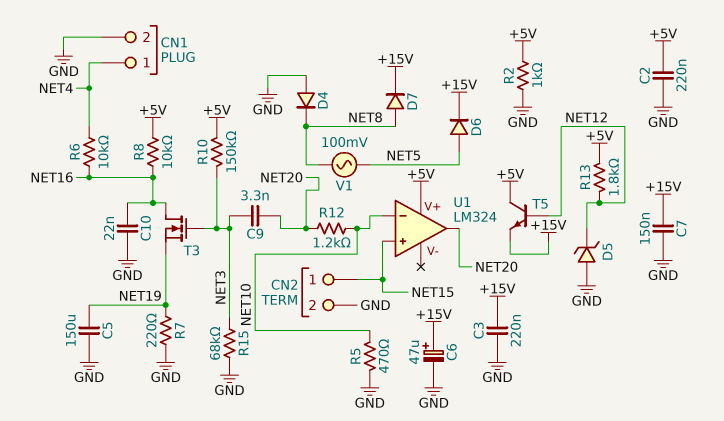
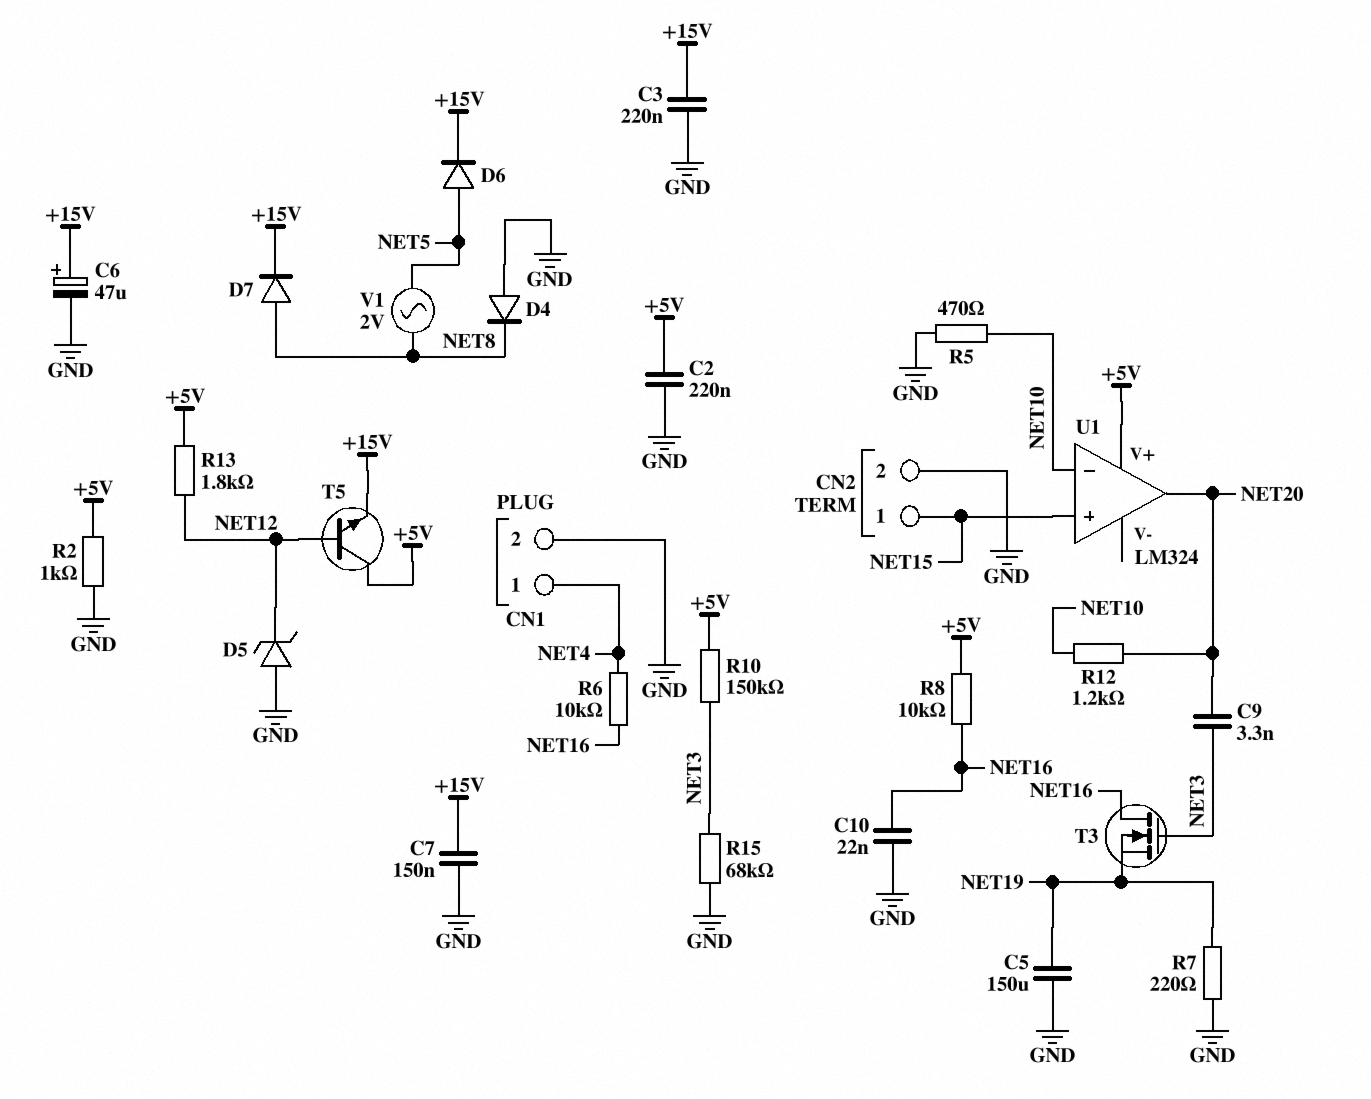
V1: AC 100mV (NET5, NET8) -> AC 2V (NET5, NET8)

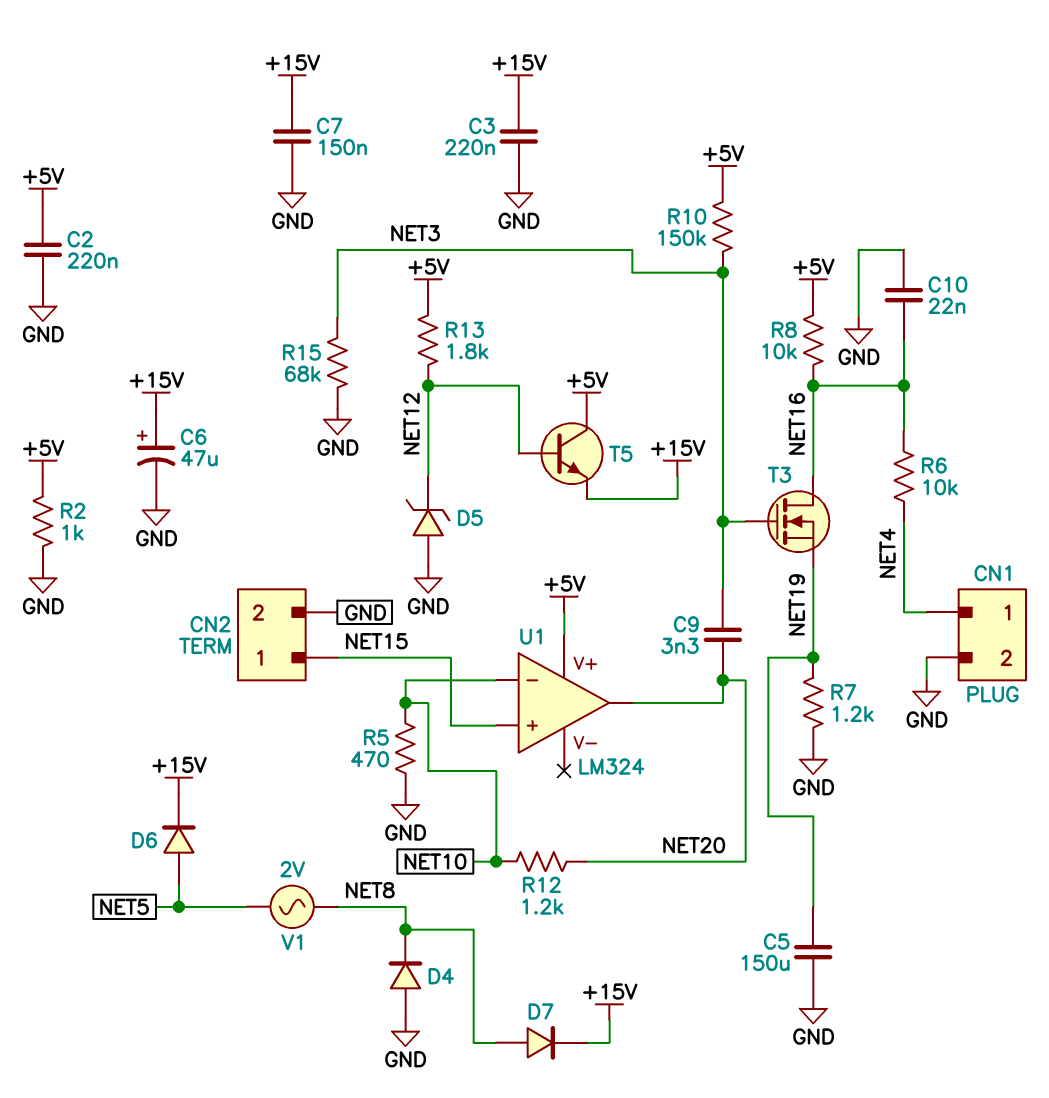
R7: 220 (GND, NET19) -> 1.2k (GND, NET19)

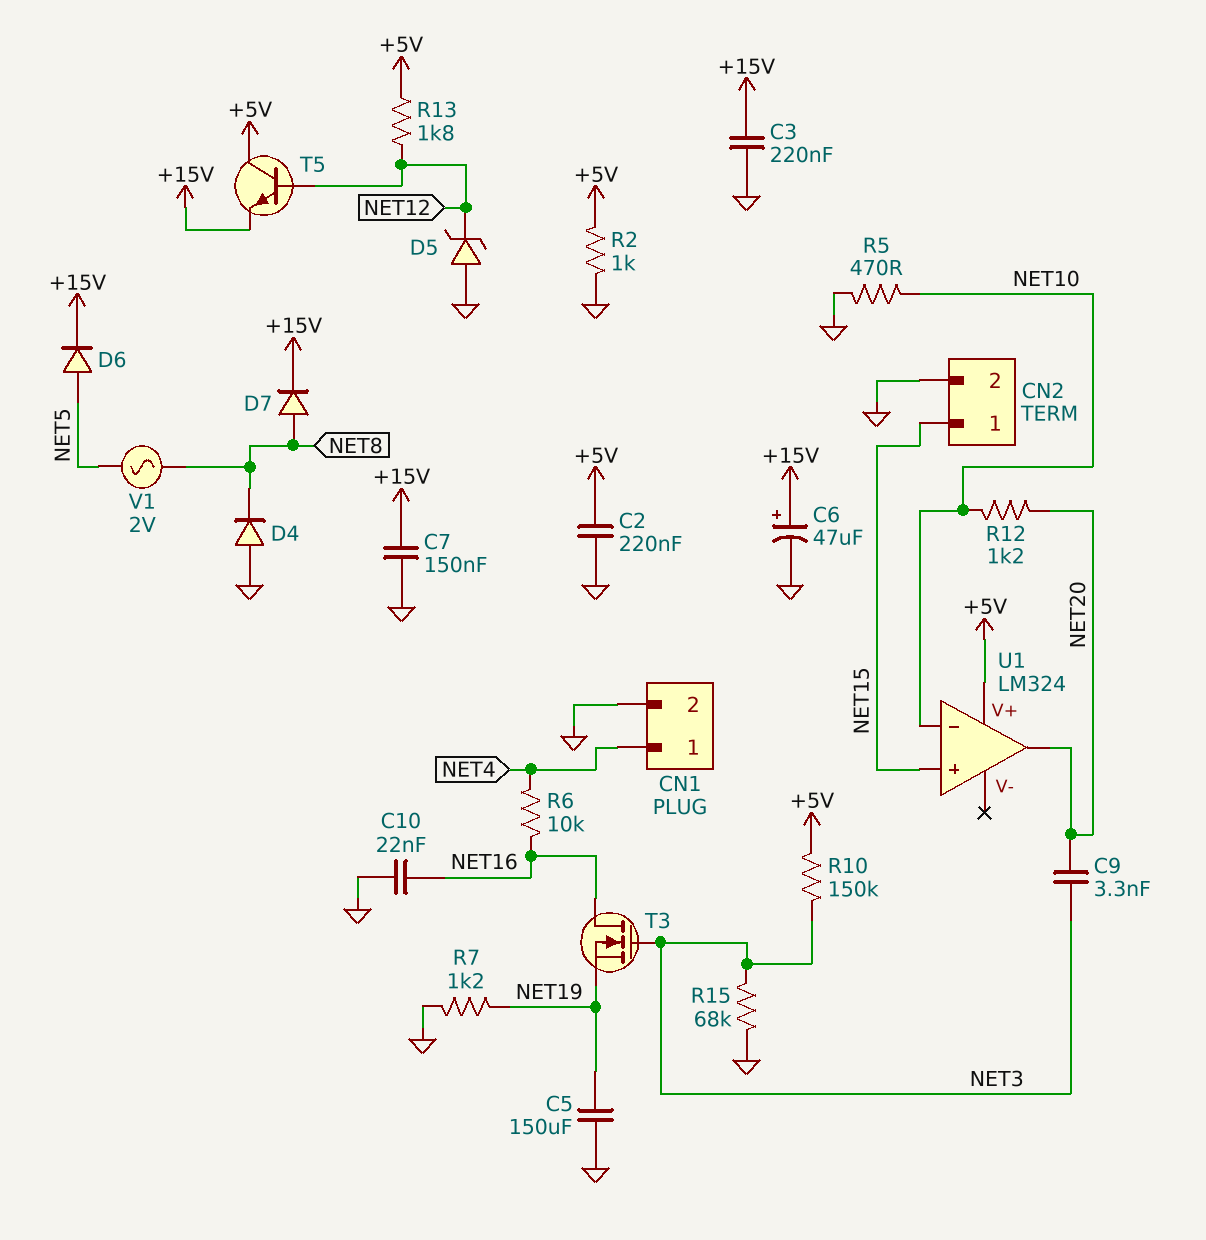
R8: 10k (+5V, NET16) -> none

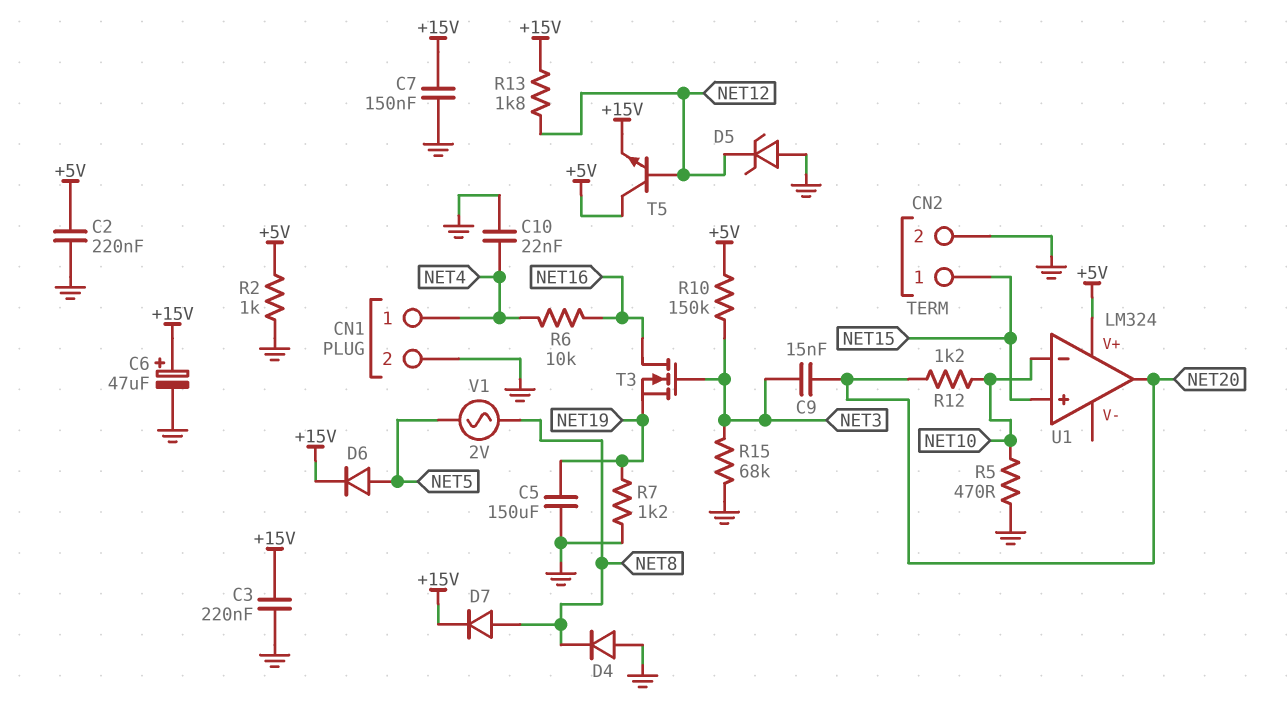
C9: 3.3nF (NET3, NET20) -> 15nF (NET3, NET20)
C10: 22nF (GND, NET16) -> 22nF (GND, NET4)
R13: 1.8k (+5V, NET12) -> 1.8k (+15V, NET12)

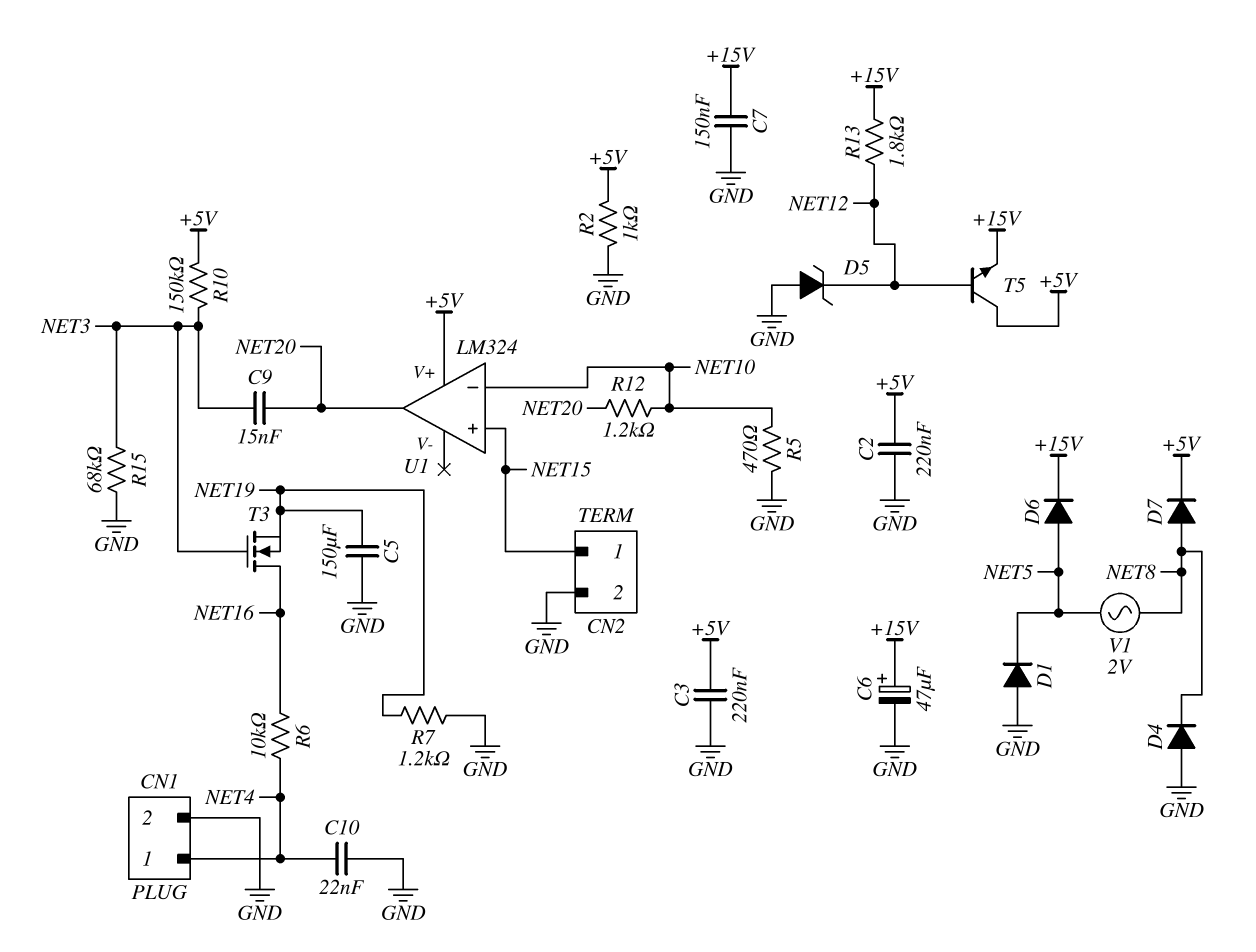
C3: 220nF (+15V, GND) -> 220nF (+5V, GND)
D1: none -> diode (A GND, K NET5)
D7: diode (A NET8, K +15V) -> diode (A NET8, K +5V)

